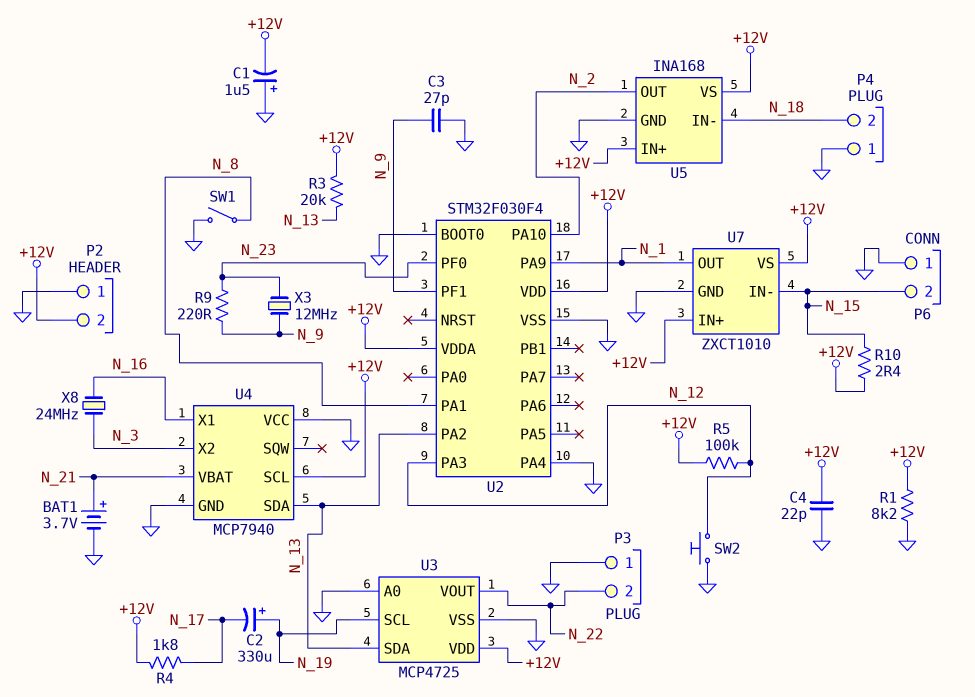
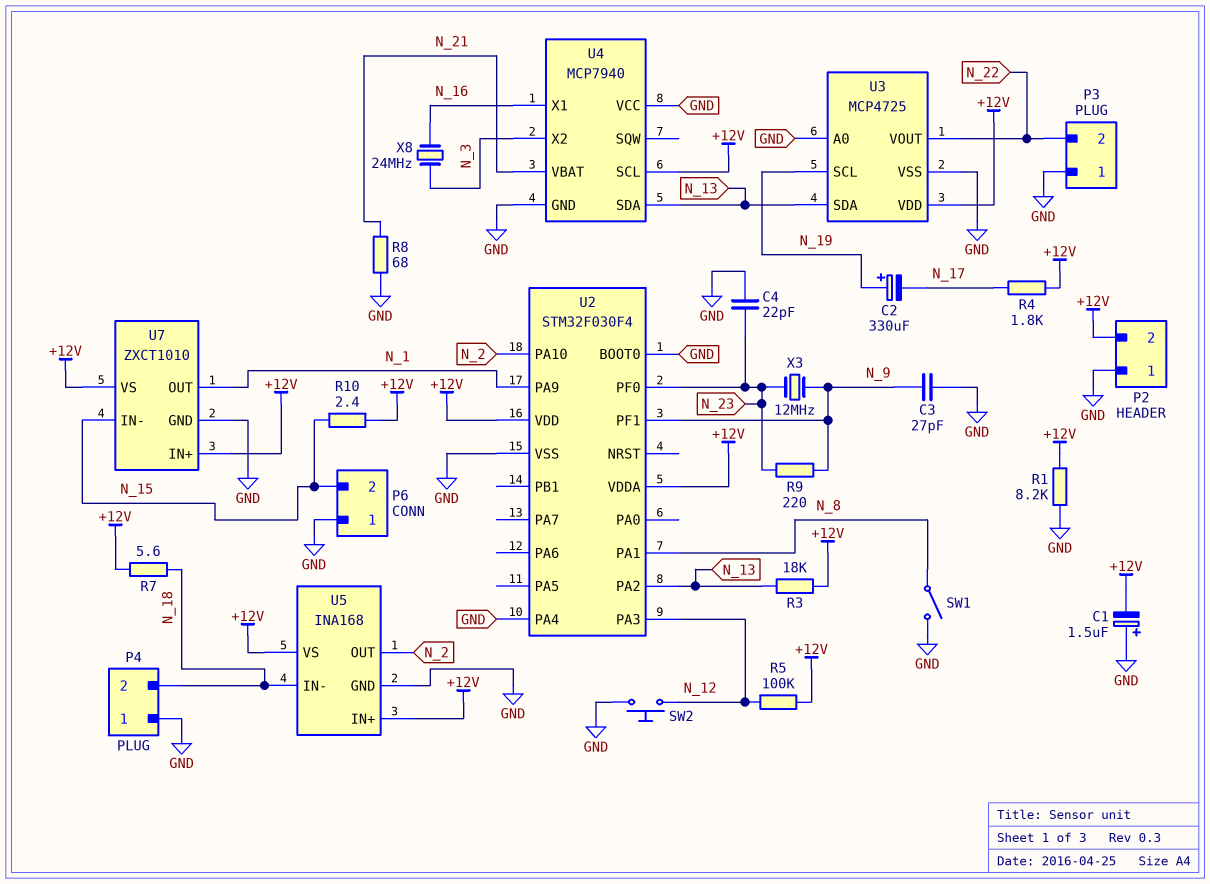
BAT1: 3.7V (plus N_21, minus GND) -> none
C4: 22pF (+12V, GND) -> 22pF (GND, N_23)
R3: 20k (+12V, N_13) -> 18k (+12V, N_13)
R7: none -> 5.6 (+12V, N_18)
R8: none -> 68 (GND, N_21)

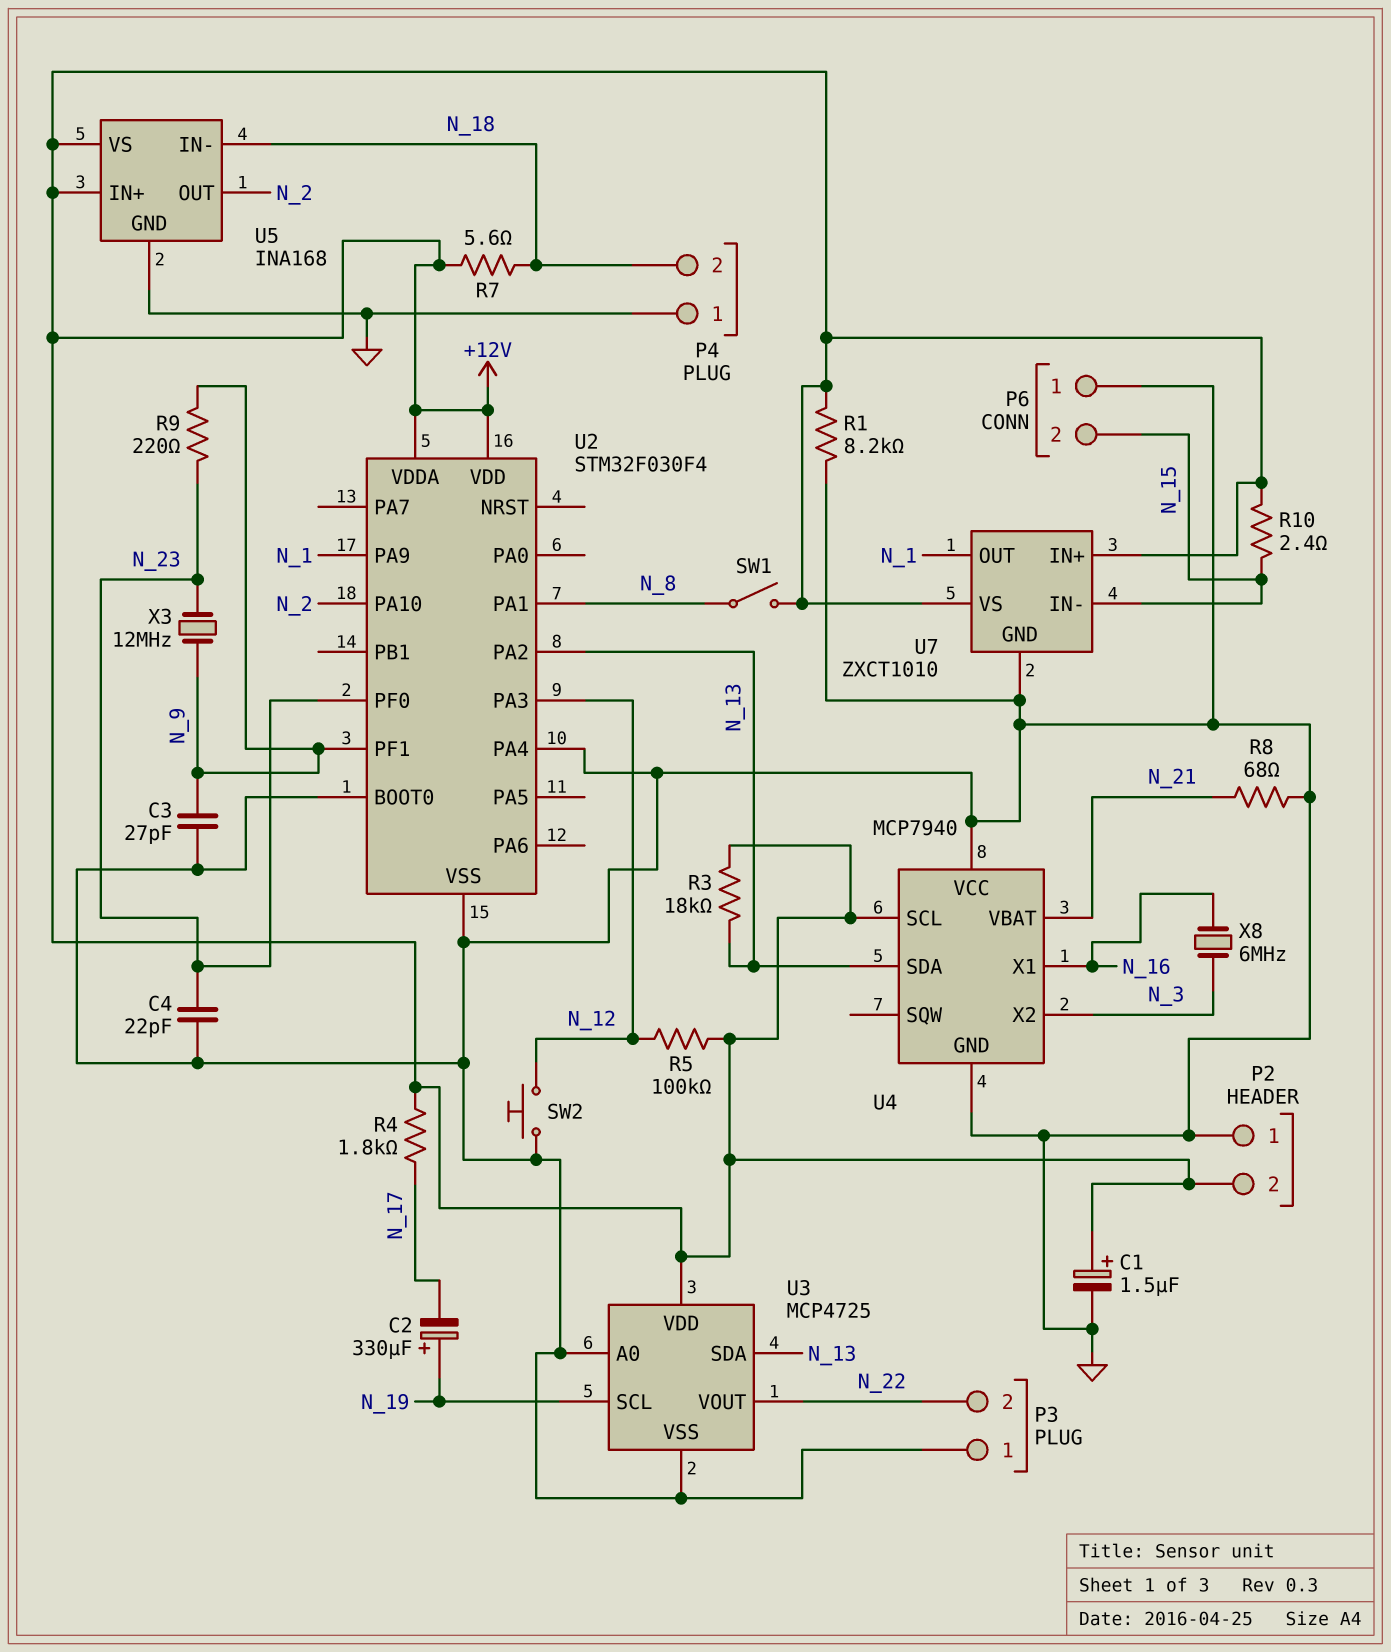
C1: 1.5uF (plus GND, minus +12V) -> 1.5uF (plus +12V, minus GND)
SW1: switch (GND, N_8) -> switch (+12V, N_8)
X8: 24MHz (N_3, N_16) -> 6MHz (N_3, N_16)

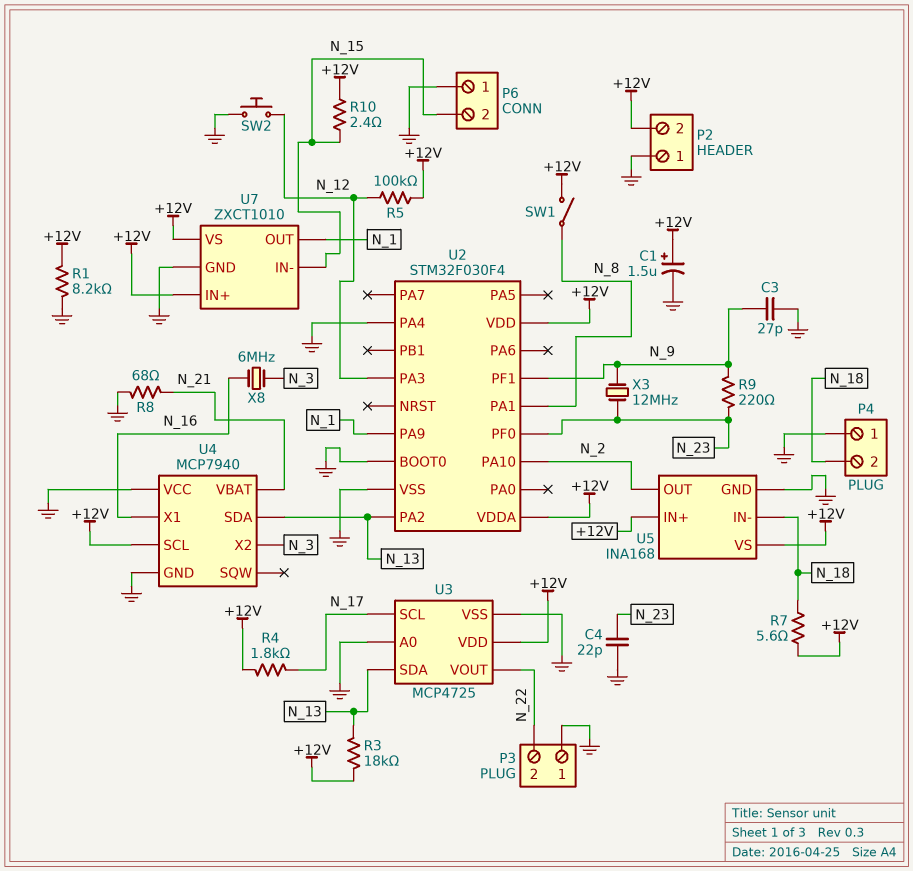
C2: 330uF (plus N_19, minus N_17) -> none
U3 pin SCL: N_19 -> N_17

